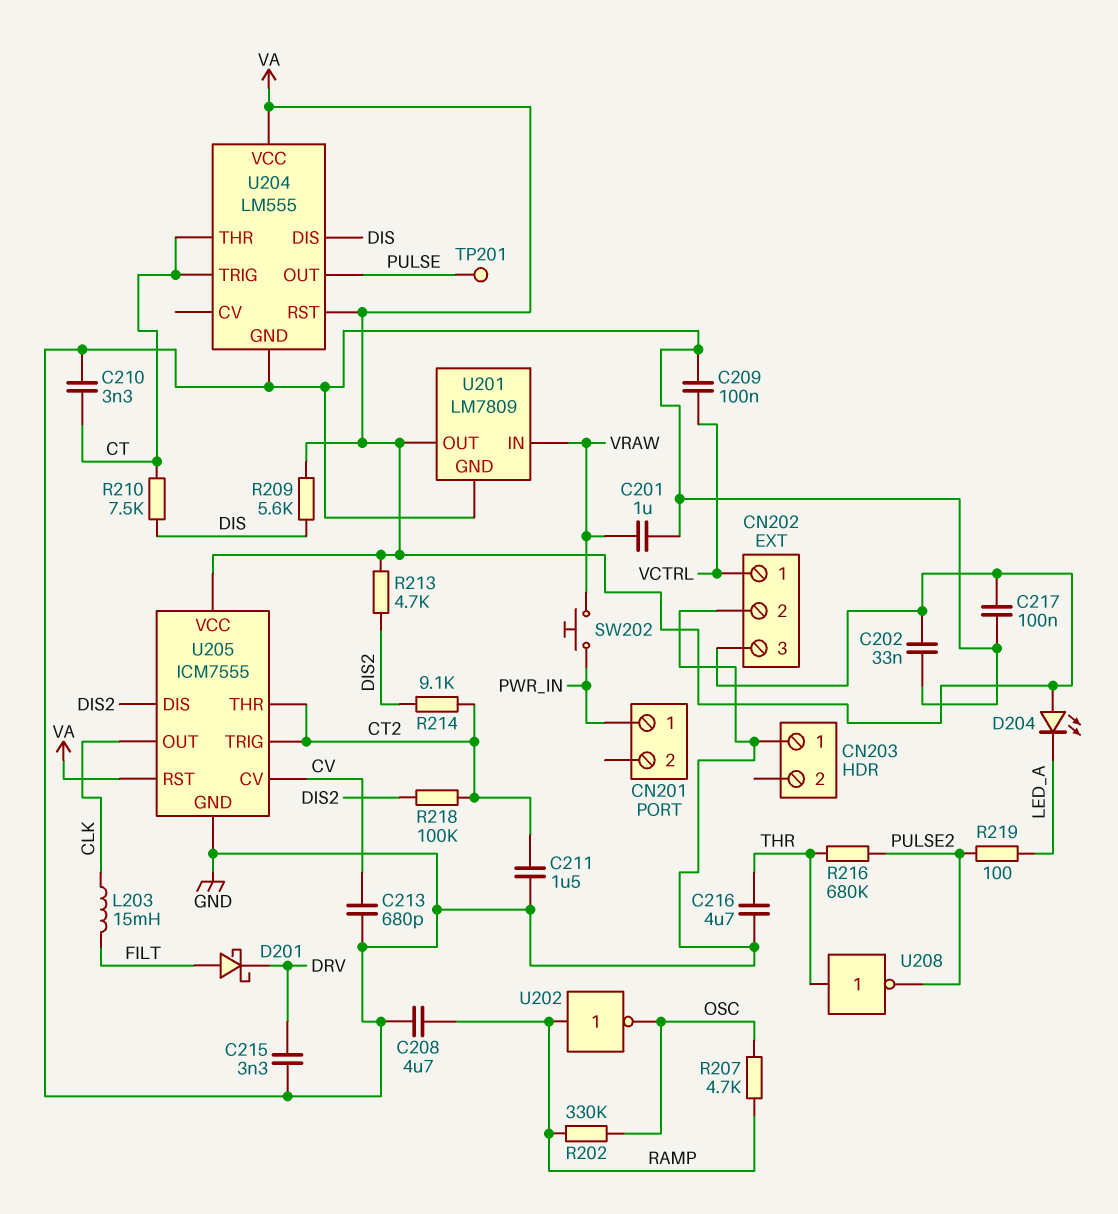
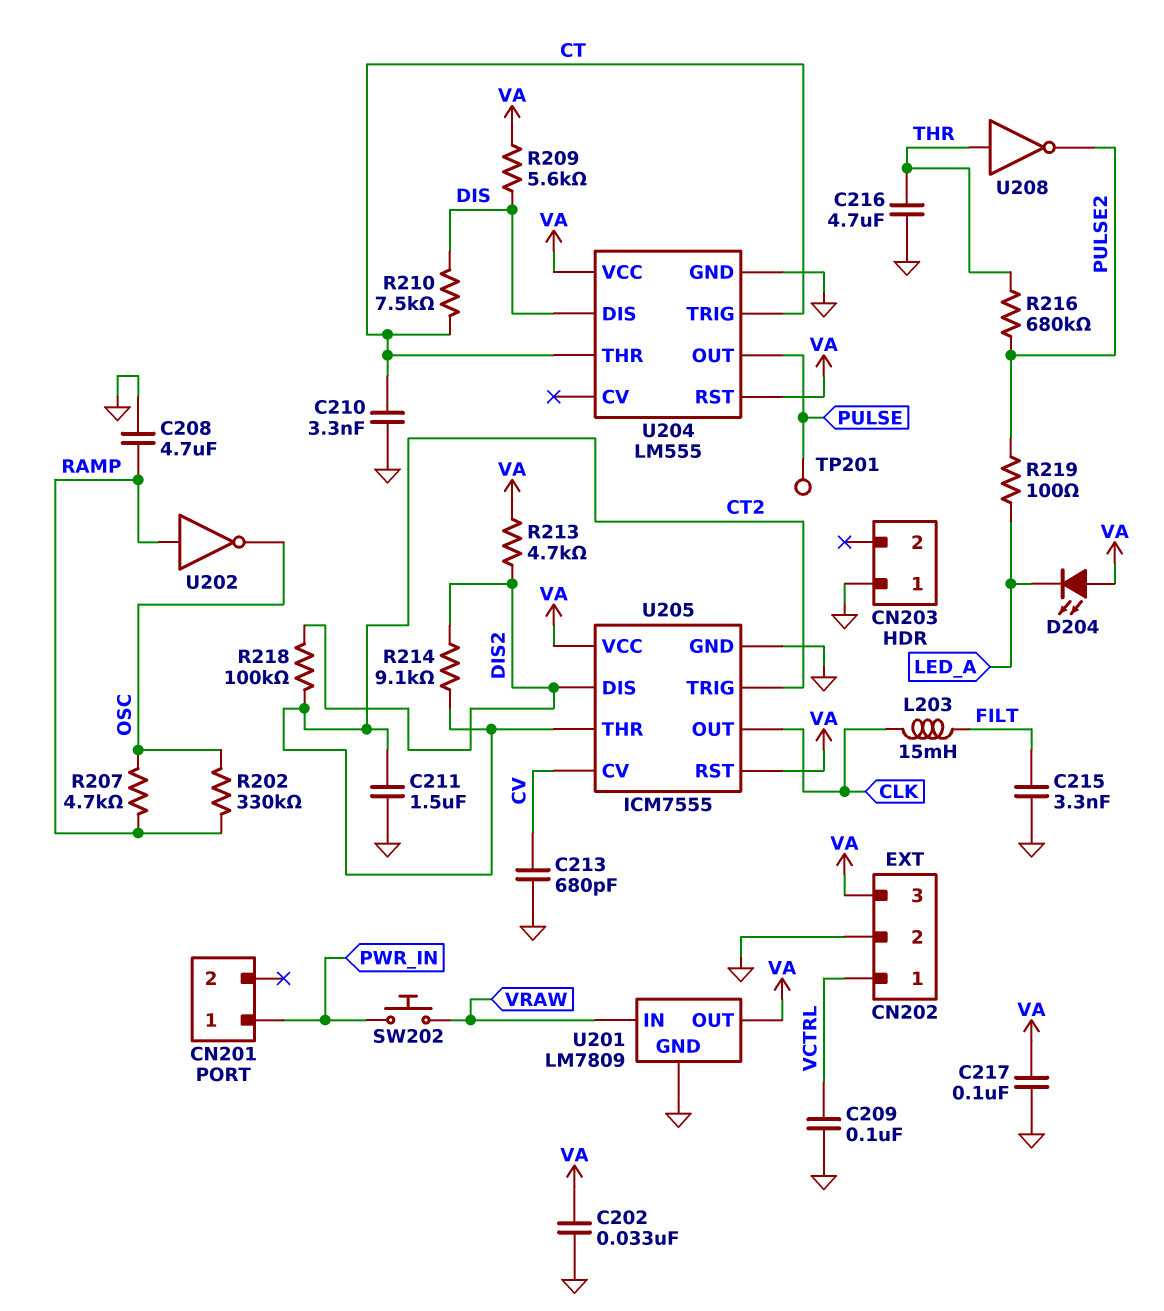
C201: 1uF (GND, VRAW) -> none
C215: 3.3nF (DRV, GND) -> 3.3nF (FILT, GND)
D201: schottky (A FILT, K DRV) -> none

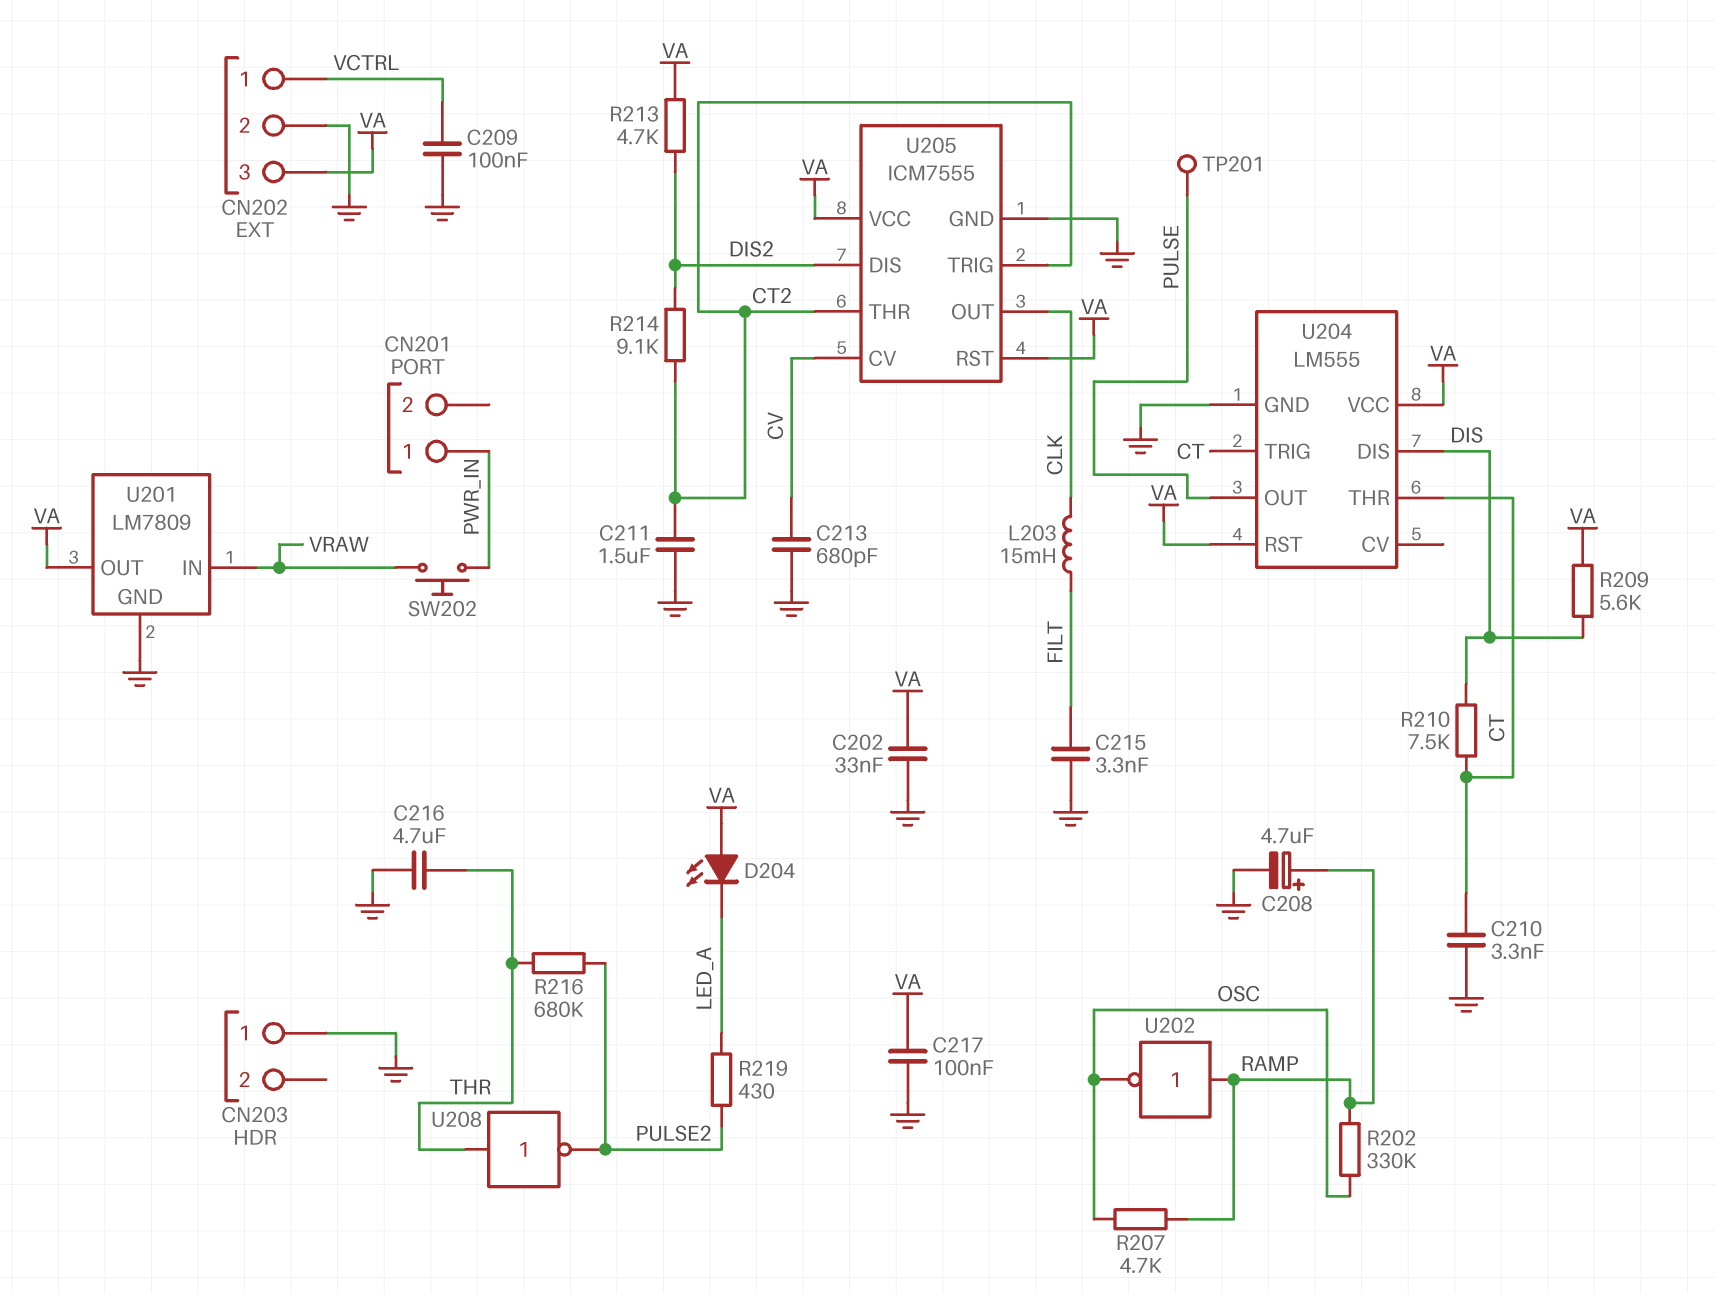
C208: 4.7uF (GND, RAMP) -> 4.7uF (plus RAMP, minus GND)
R218: 100k (CT2, DIS2) -> none
R219: 100 (LED_A, PULSE2) -> 430 (LED_A, PULSE2)

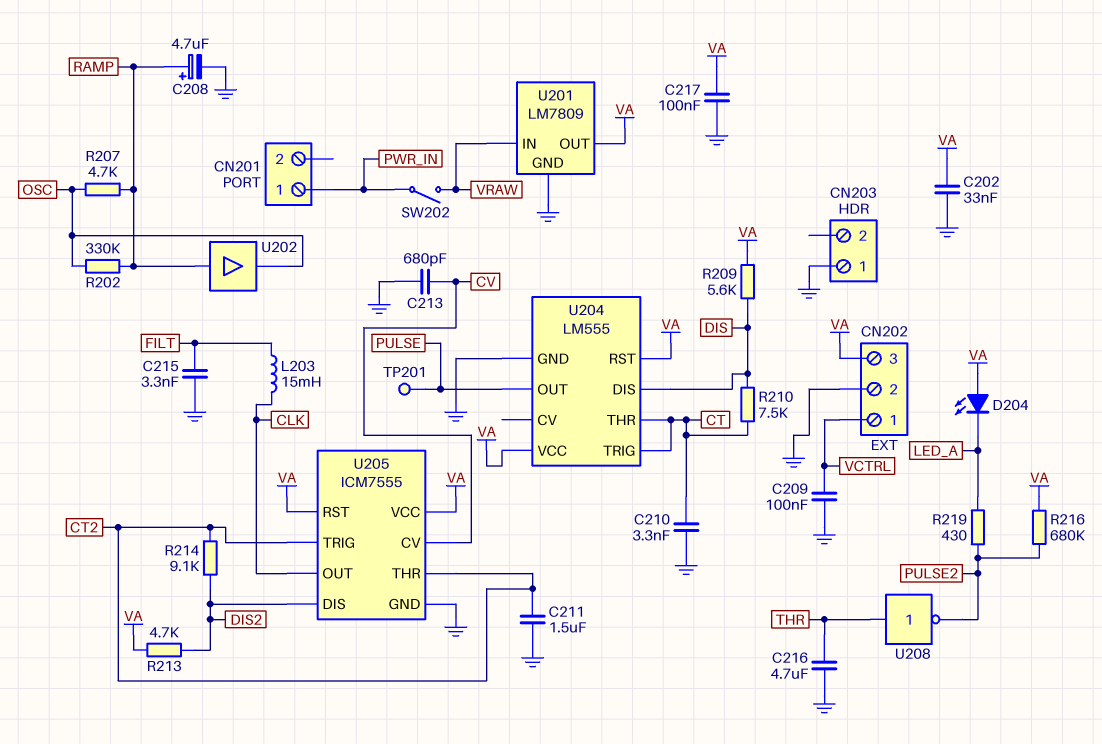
R216: 680k (PULSE2, THR) -> 680k (PULSE2, VA)
SW202: button (PWR_IN, VRAW) -> switch (PWR_IN, VRAW)
U202: NOT (in RAMP, out OSC) -> buffer (in RAMP, out OSC)

